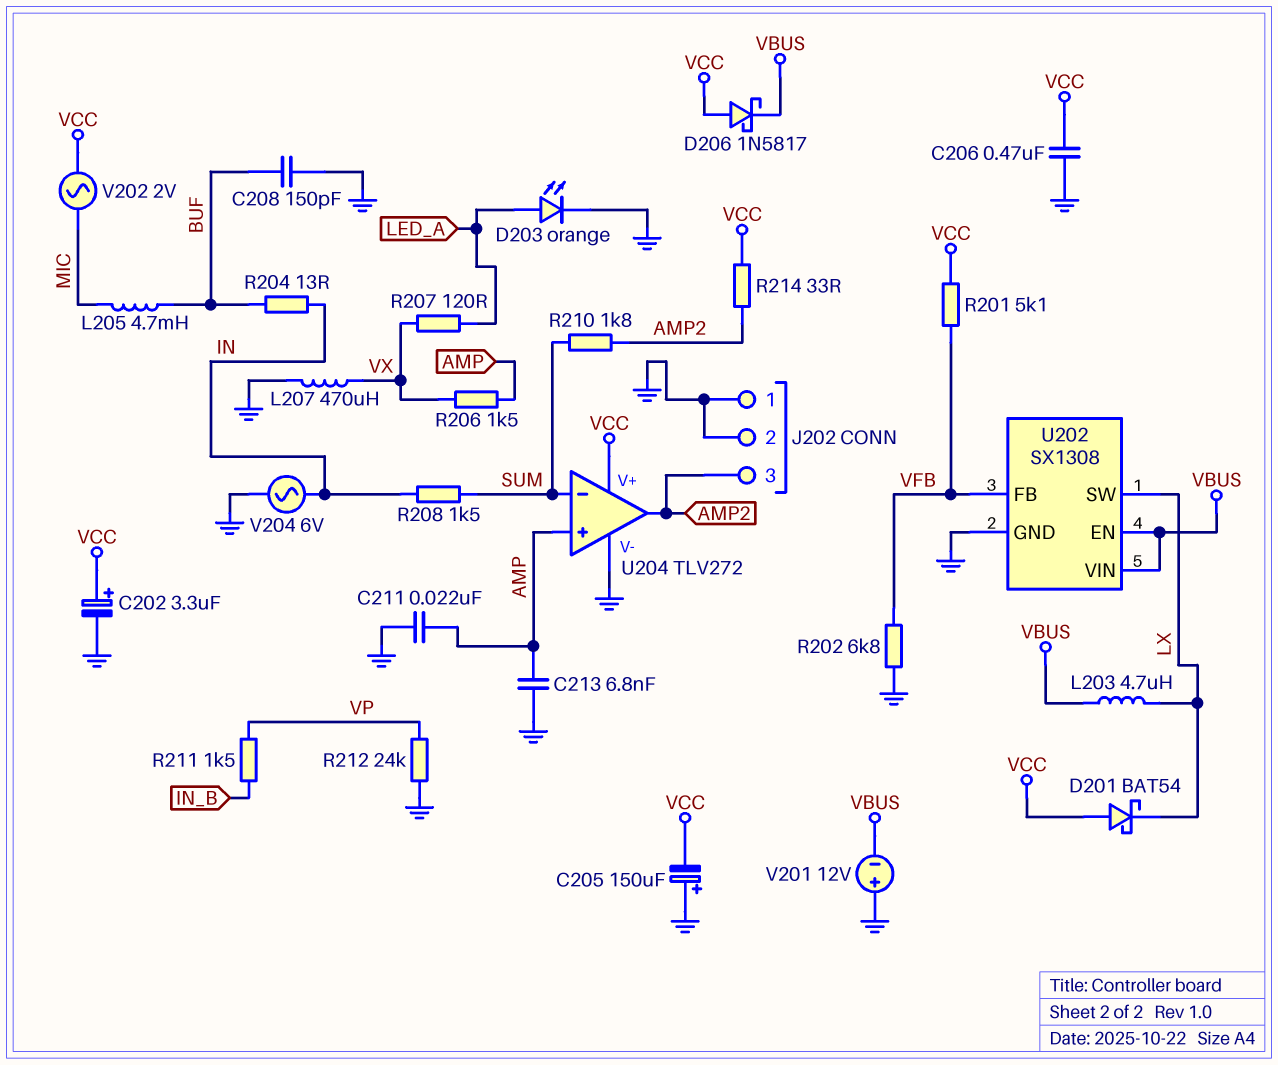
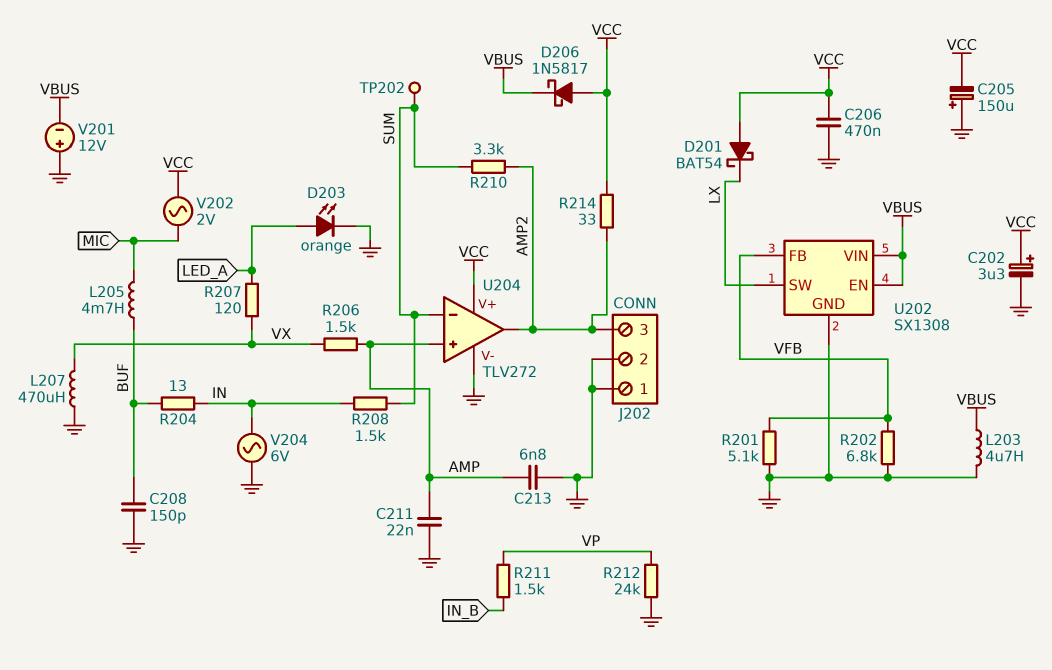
L203: 4.7uH (LX, VBUS) -> 4.7uH (GND, VBUS)
R201: 5.1k (VCC, VFB) -> 5.1k (GND, VFB)
R210: 1.8k (AMP2, SUM) -> 3.3k (AMP2, SUM)
TP202: none -> test point (SUM)

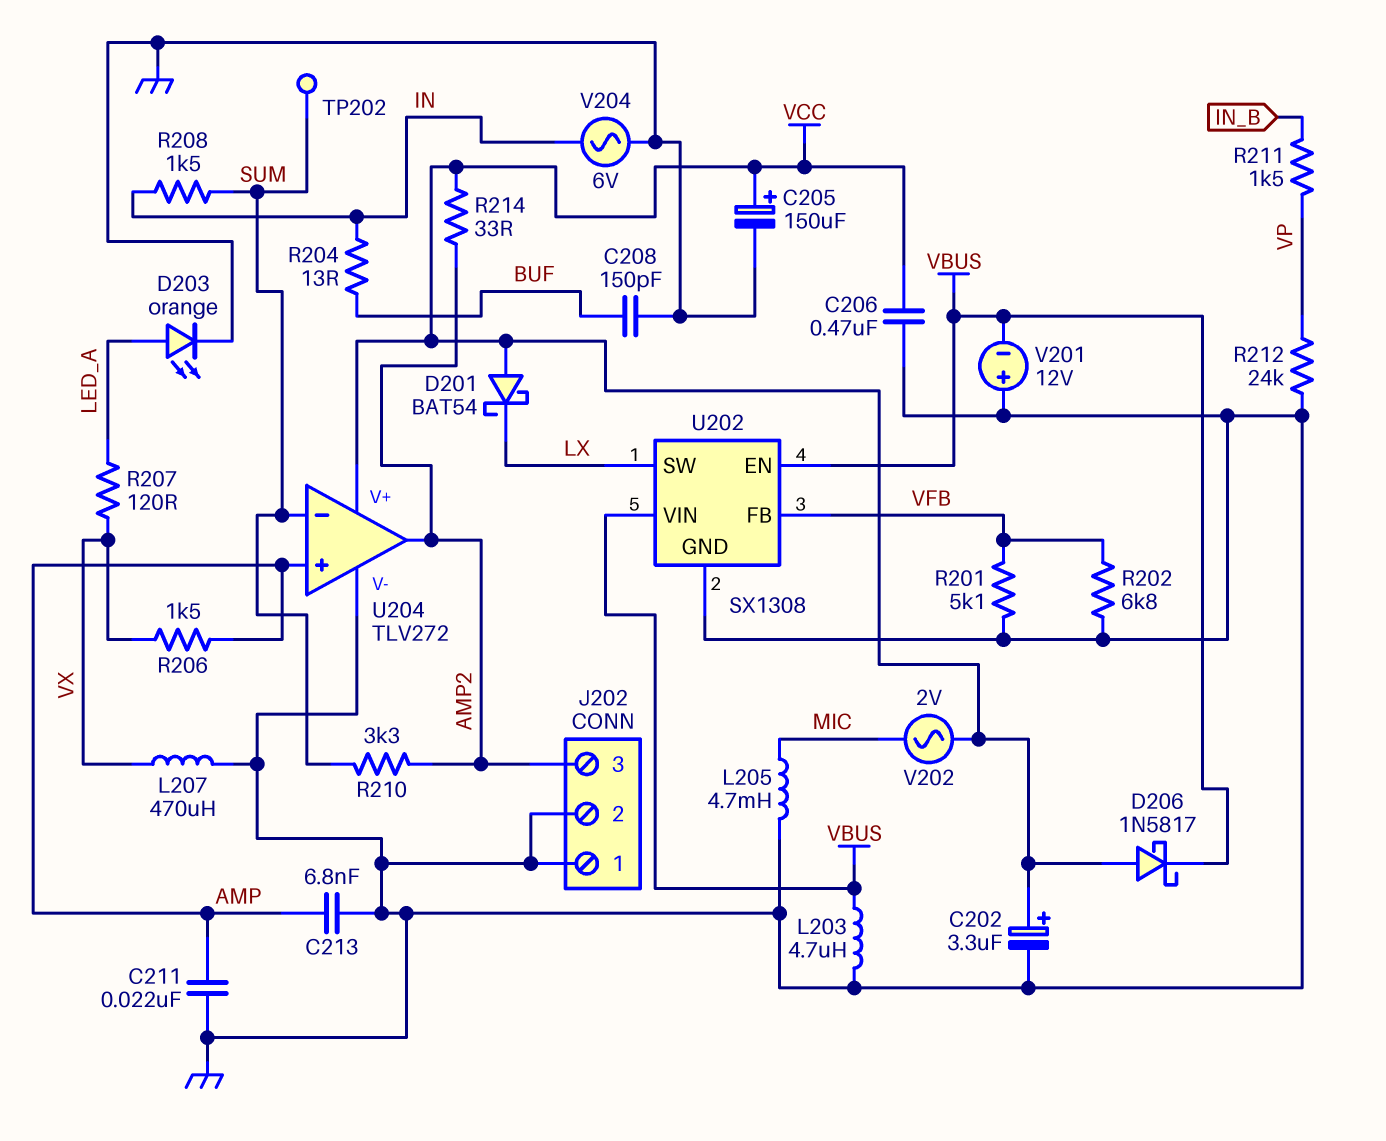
C205: 150uF (plus GND, minus VCC) -> 150uF (plus VCC, minus GND)
L205: 4.7mH (BUF, MIC) -> 4.7mH (GND, MIC)

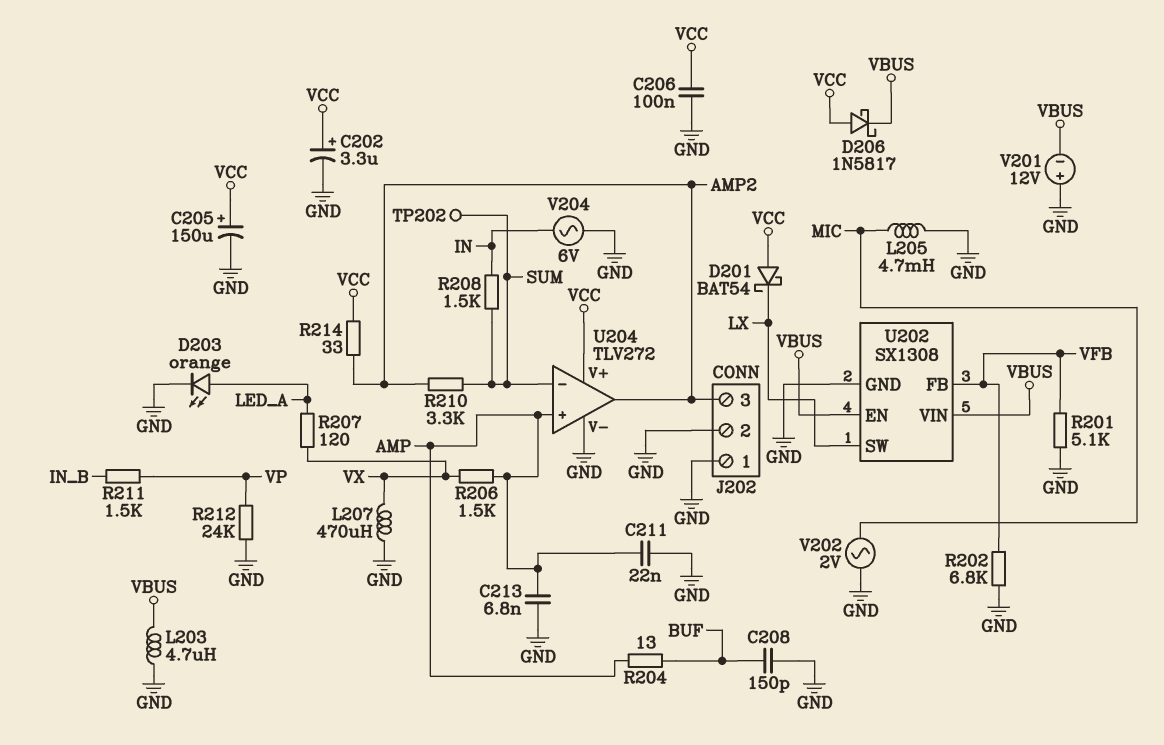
C206: 470nF (GND, VCC) -> 100nF (GND, VCC)
R204: 13 (BUF, IN) -> 13 (AMP, BUF)
V202: AC 2V (MIC, VCC) -> AC 2V (GND, MIC)

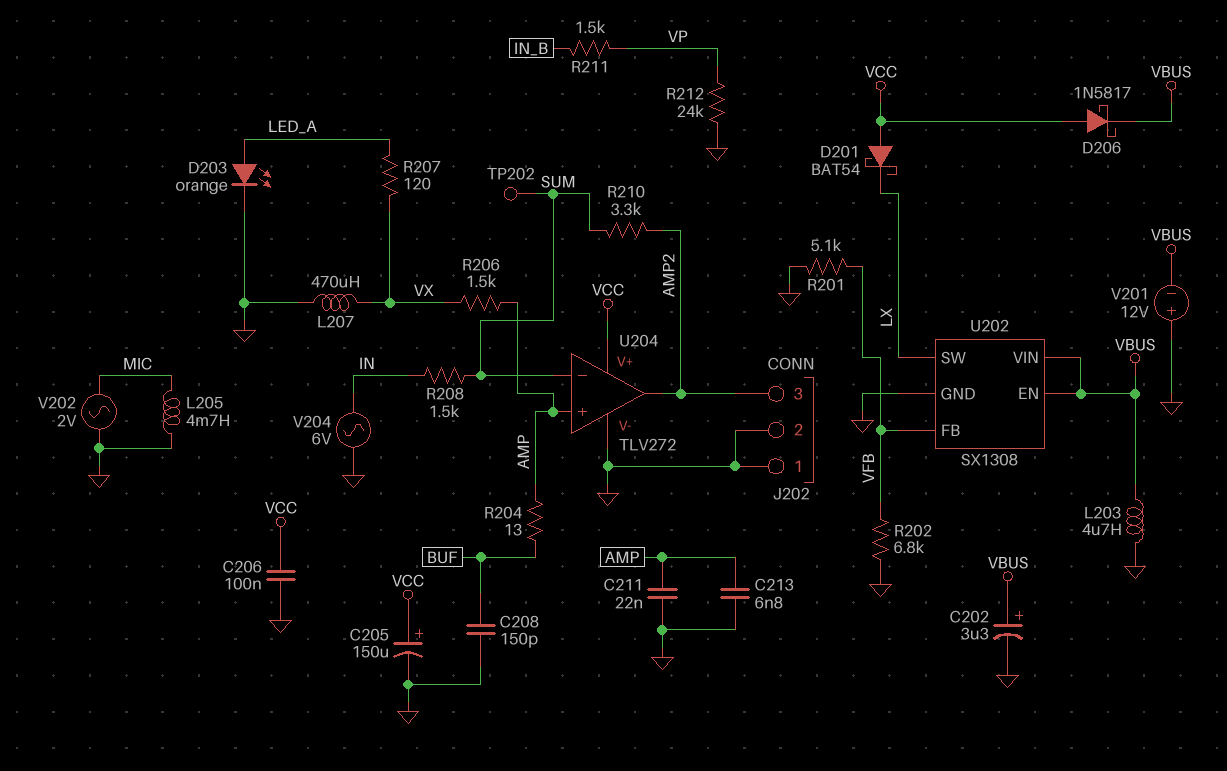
C202: 3.3uF (plus VCC, minus GND) -> 3.3uF (plus VBUS, minus GND)
R214: 33 (AMP2, VCC) -> none

